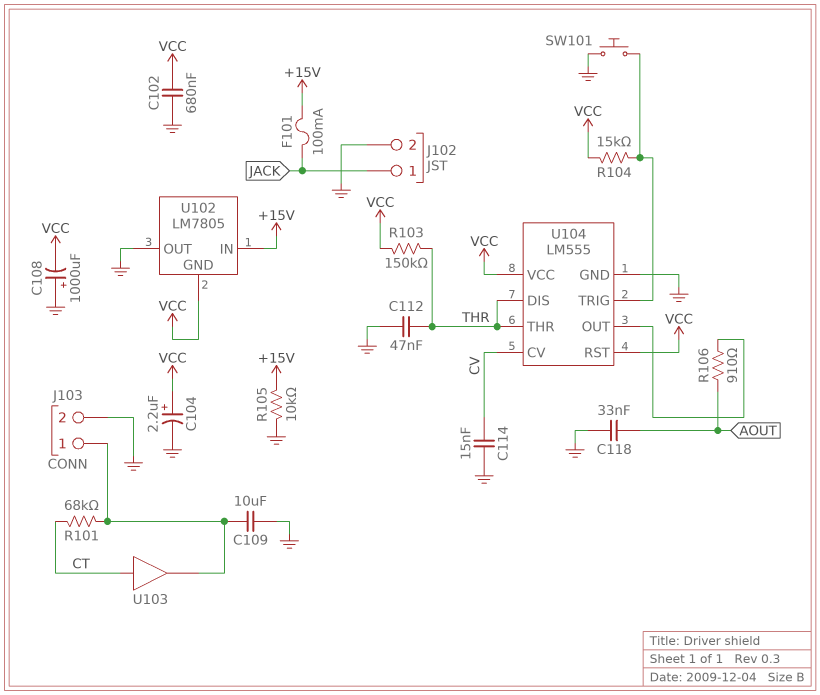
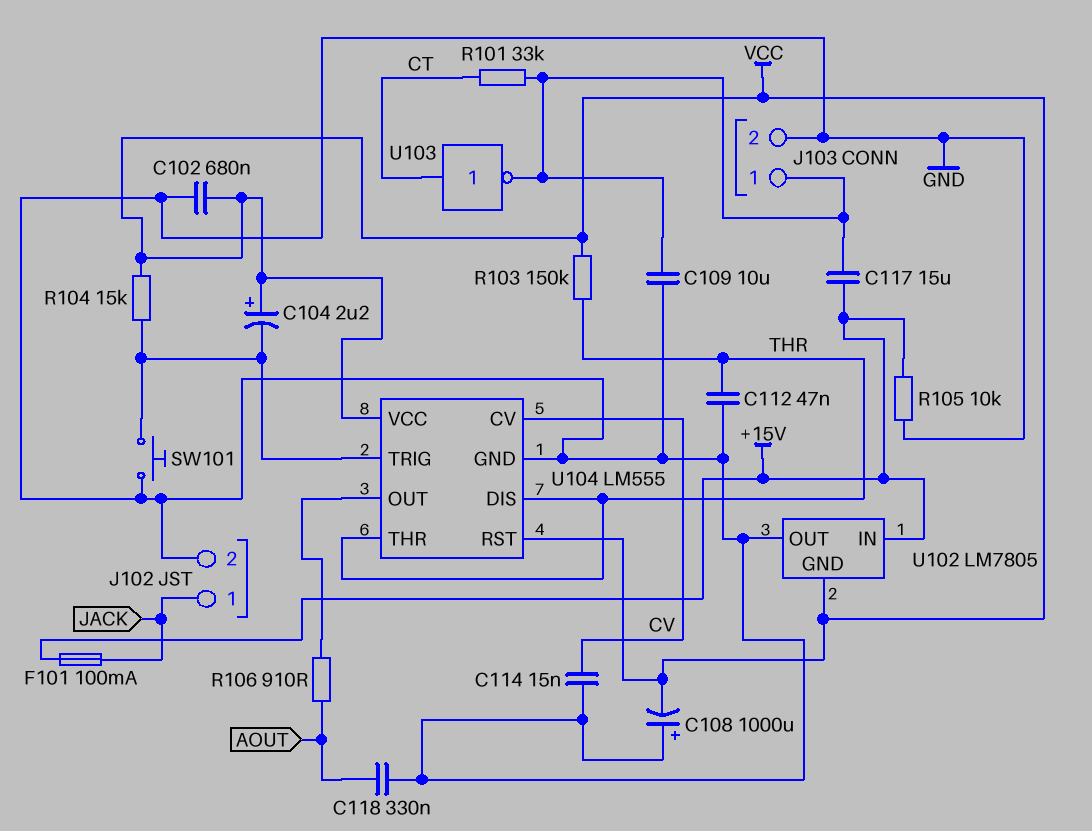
C104: 2.2uF (plus VCC, minus GND) -> 2.2uF (plus VCC, minus U104/TRIG)
C117: none -> 15uF (+15V, J103/1)
C118: 33nF (AOUT, GND) -> 330nF (AOUT, GND)
R101: 68k (CT, J103/1) -> 33k (CT, J103/1)
U103: buffer (in CT, out J103/1) -> NOT (in CT, out J103/1)

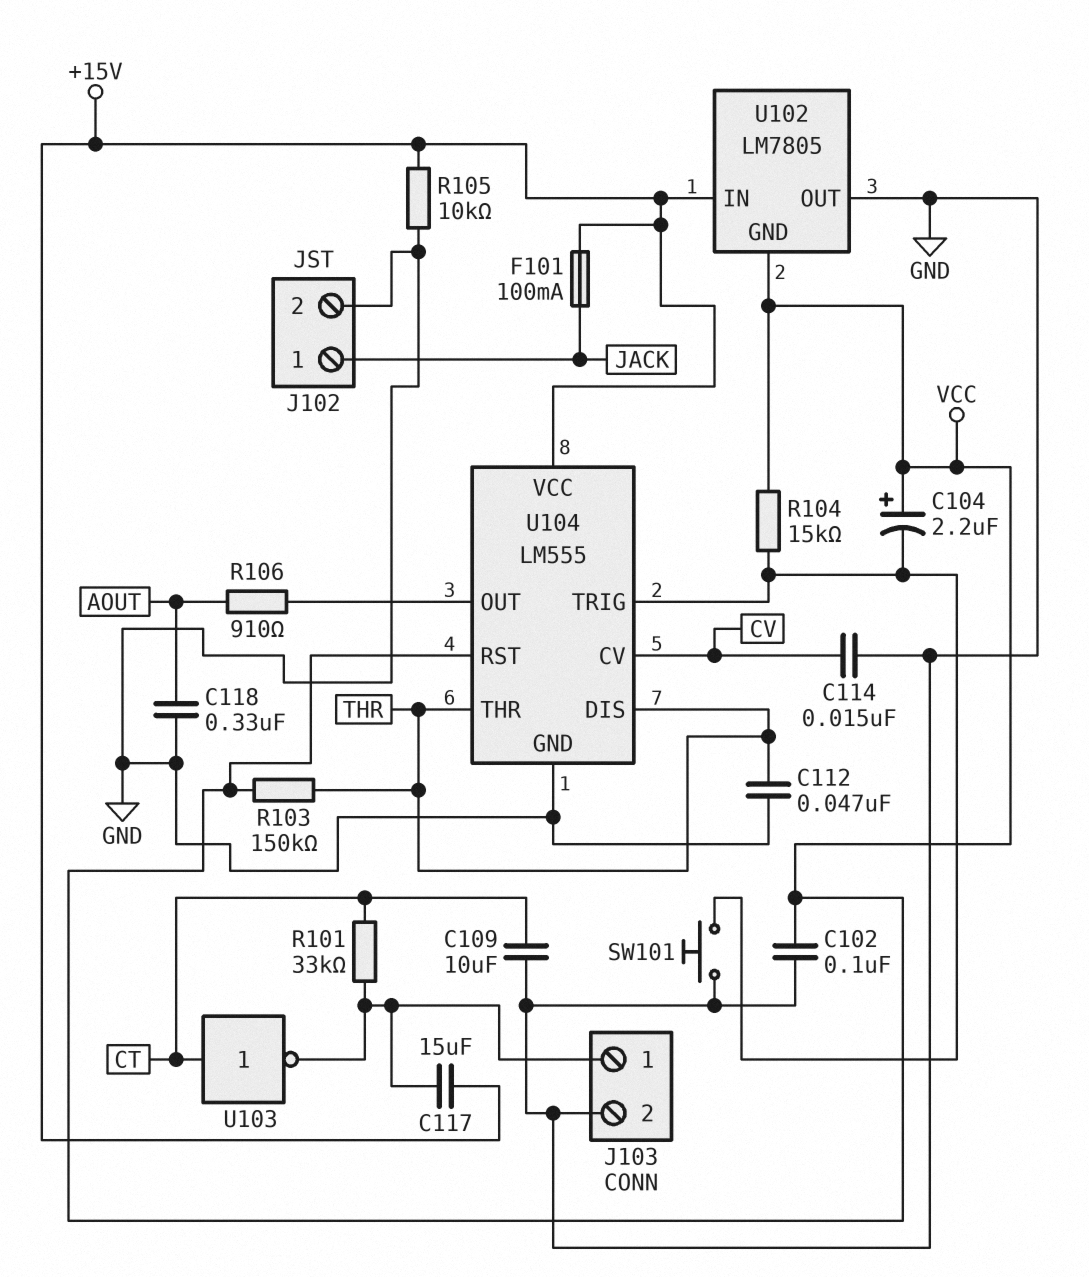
C102: 680nF (GND, VCC) -> 100nF (GND, VCC)
C108: 1000uF (plus GND, minus VCC) -> none
C109: 10uF (GND, J103/1) -> 10uF (CT, GND)
U104 pin VCC: VCC -> +15V

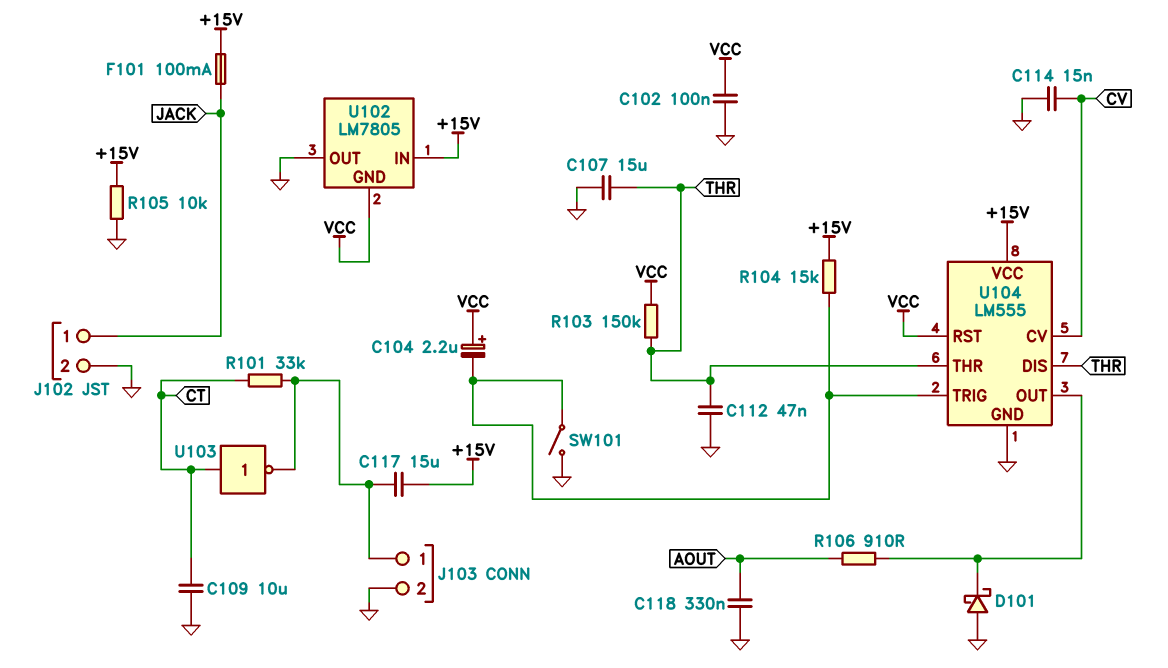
C107: none -> 15uF (GND, THR)
D101: none -> schottky (A GND, K U104/OUT)
R104: 15k (U104/TRIG, VCC) -> 15k (+15V, U104/TRIG)
SW101: button (GND, U104/TRIG) -> switch (GND, U104/TRIG)

